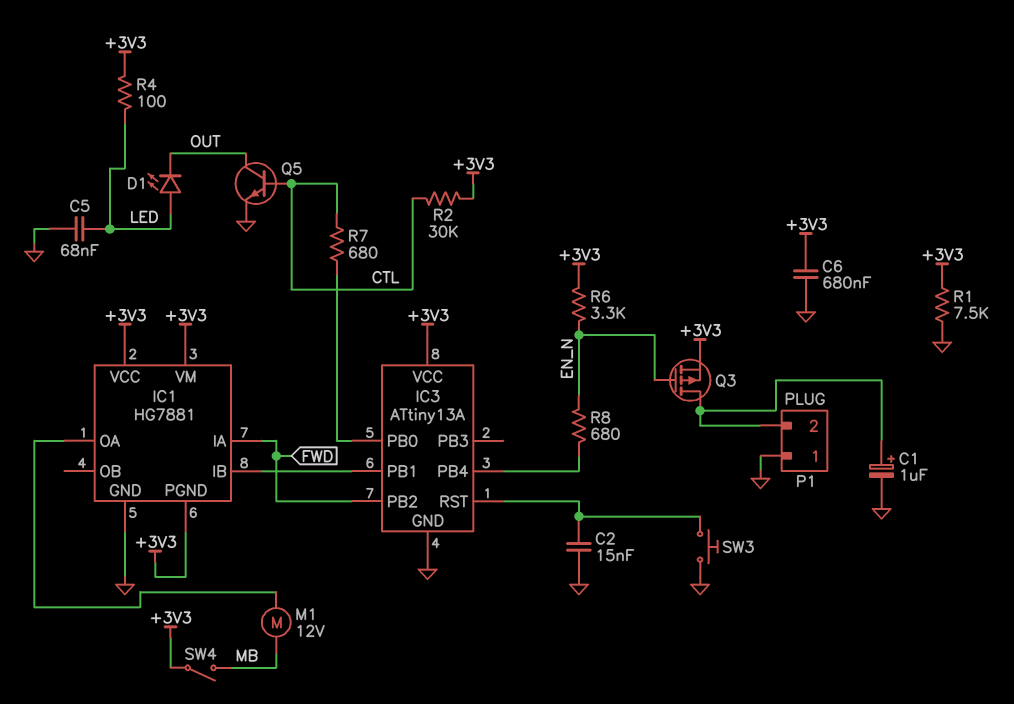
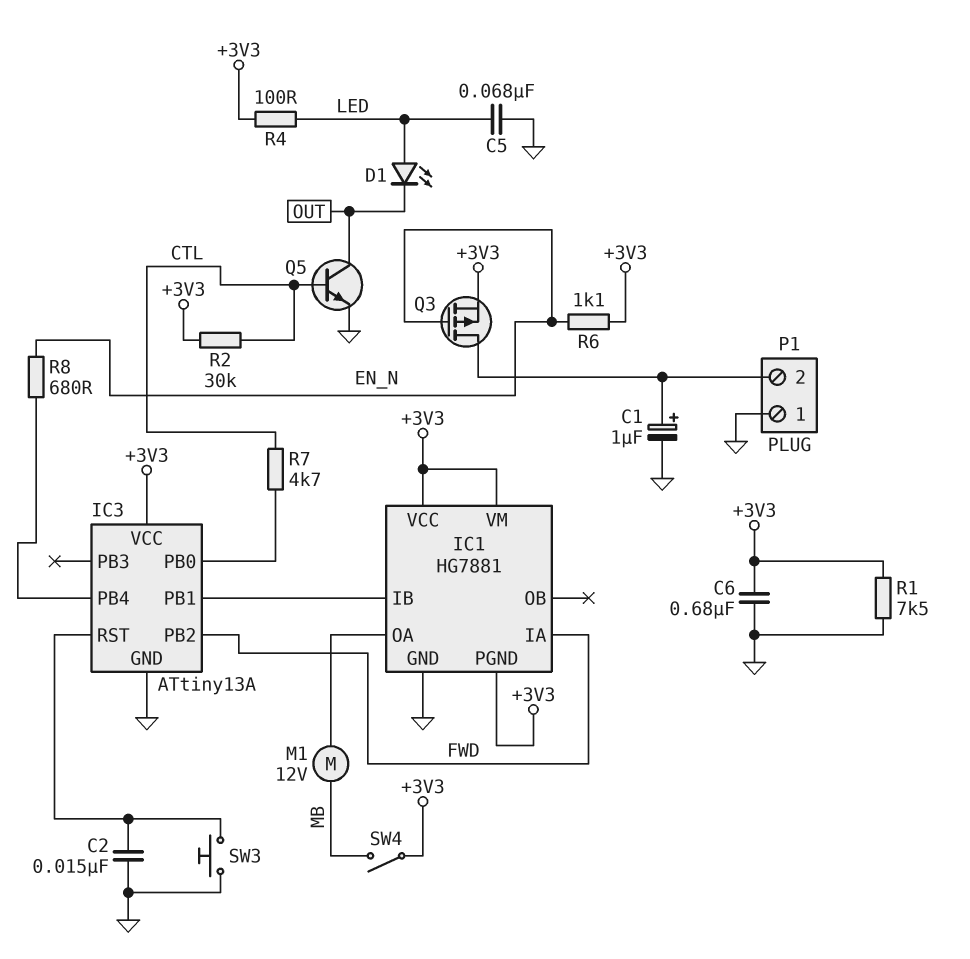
R6: 3.3k (+3V3, EN_N) -> 1.1k (+3V3, EN_N)
R7: 680 (CTL, IC3/PB0) -> 4.7k (CTL, IC3/PB0)

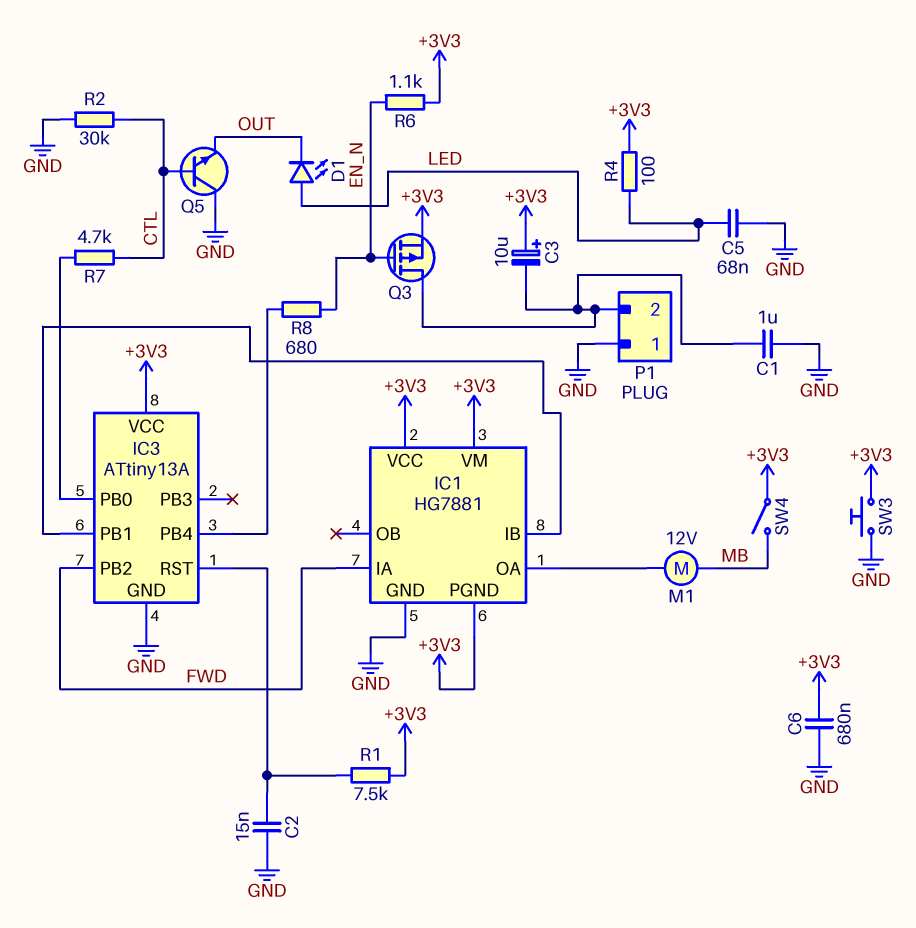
C1: 1uF (plus P1/2, minus GND) -> 1uF (GND, P1/2)
C3: none -> 10uF (plus +3V3, minus P1/2)
Q5: NPN (B CTL, C OUT, E GND) -> NPN (B CTL, C GND, E OUT)
R1: 7.5k (+3V3, GND) -> 7.5k (+3V3, IC3/RST)
R2: 30k (+3V3, CTL) -> 30k (CTL, GND)
SW3: button (GND, IC3/RST) -> button (+3V3, GND)

